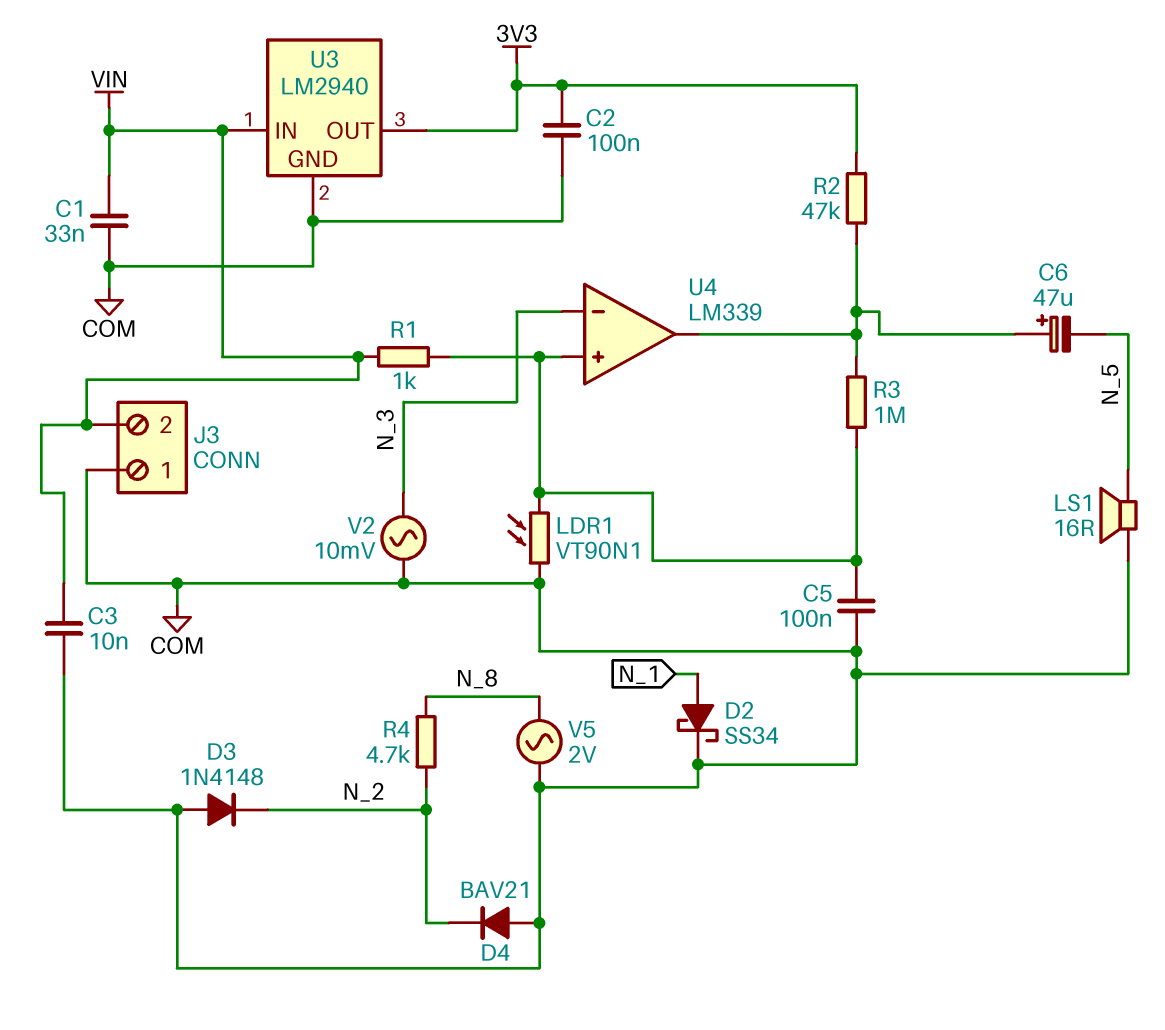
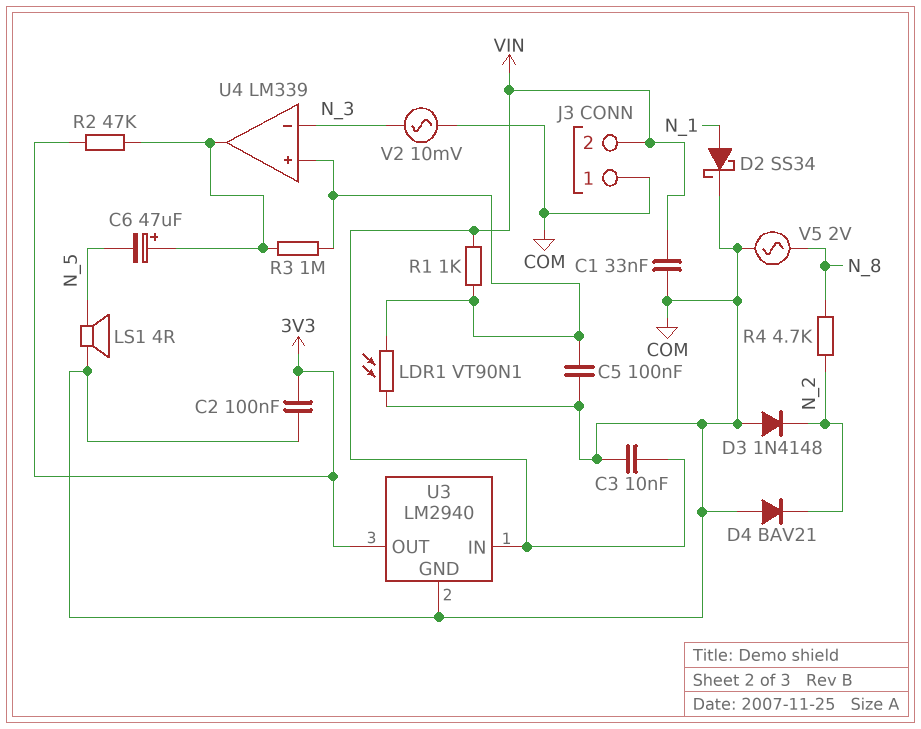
LS1: speaker 16R (COM, N_5) -> speaker 4R (COM, N_5)

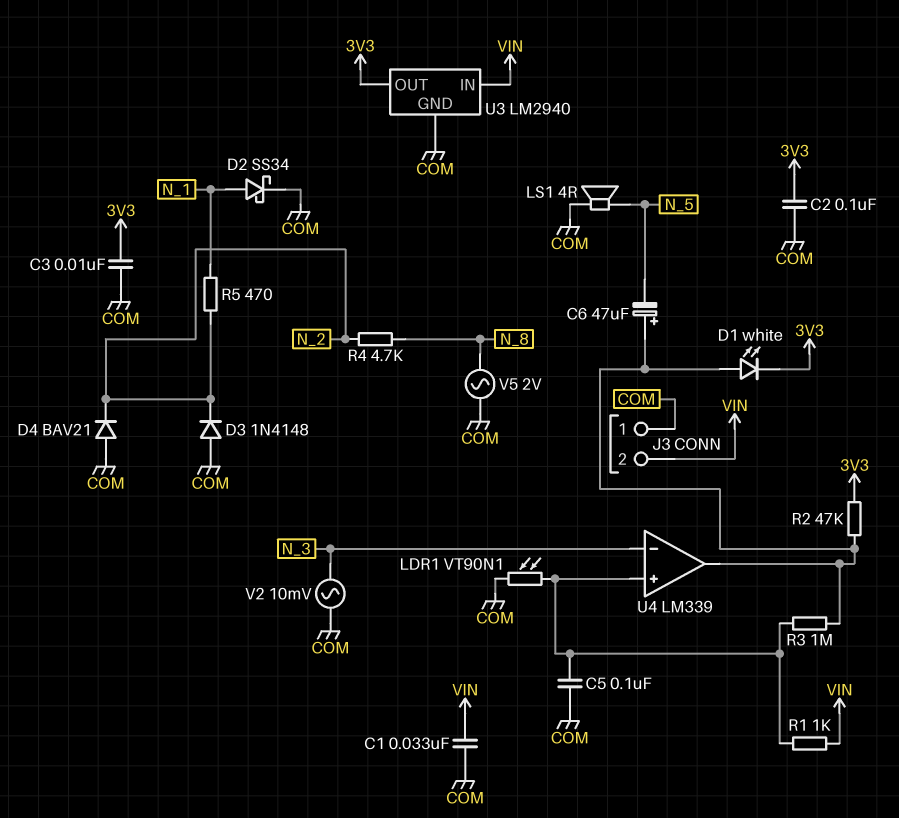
C3: 10nF (COM, VIN) -> 10nF (3V3, COM)
D1: none -> LED white (A U4/out, K 3V3)
R5: none -> 470 (N_1, N_2)

